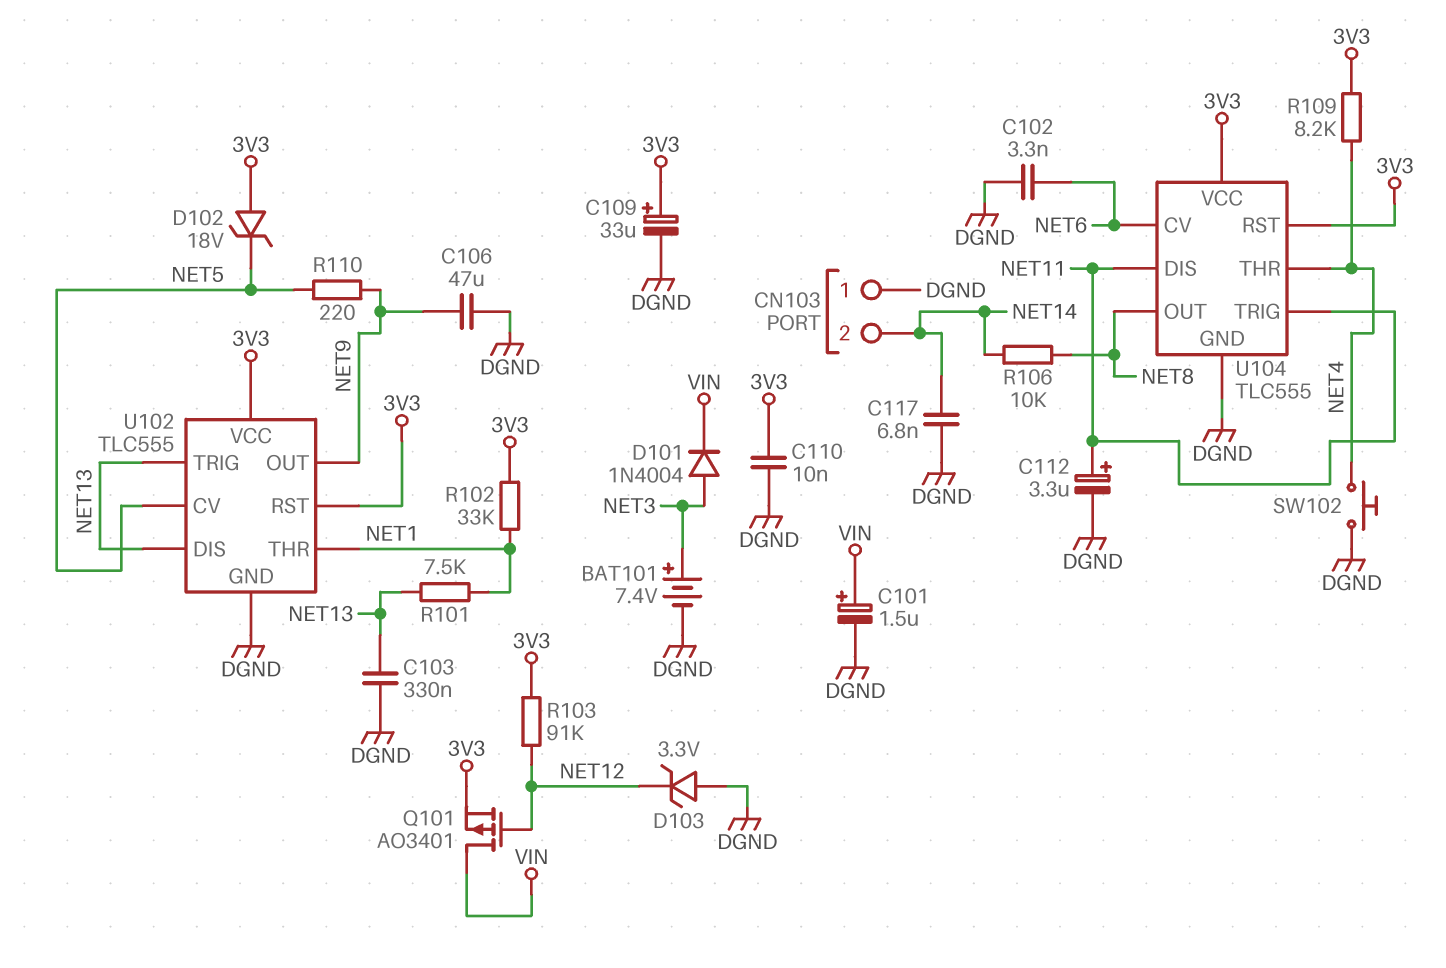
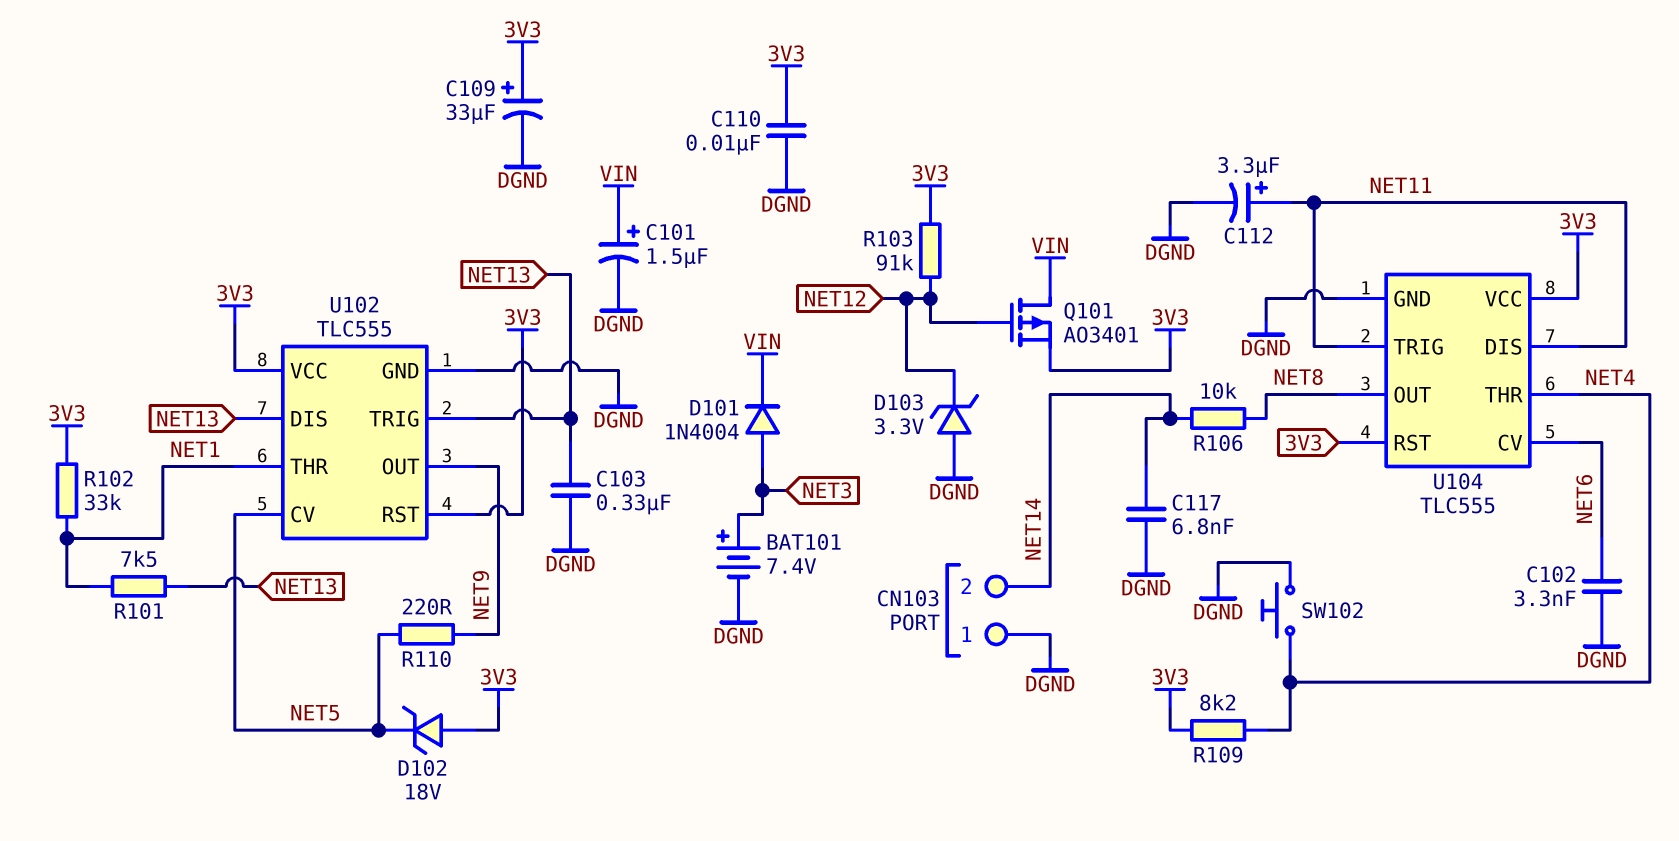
C106: 47uF (DGND, NET9) -> none

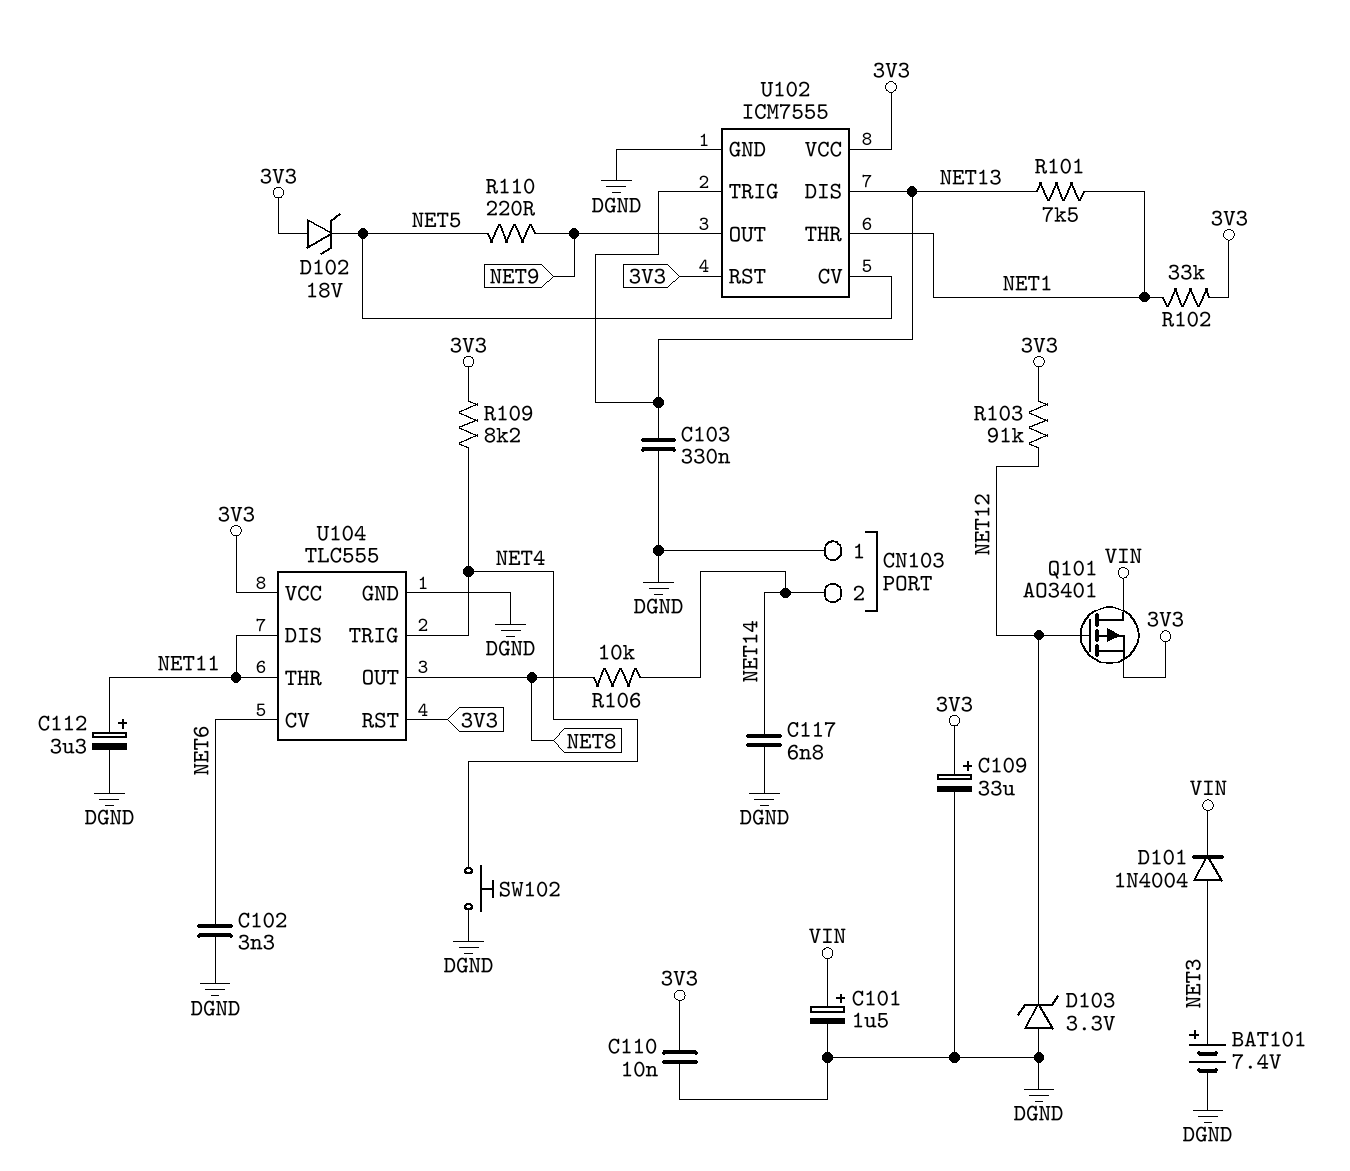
U102: TLC555 -> ICM7555
U104 pin THR: NET4 -> NET11
U104 pin TRIG: NET11 -> NET4

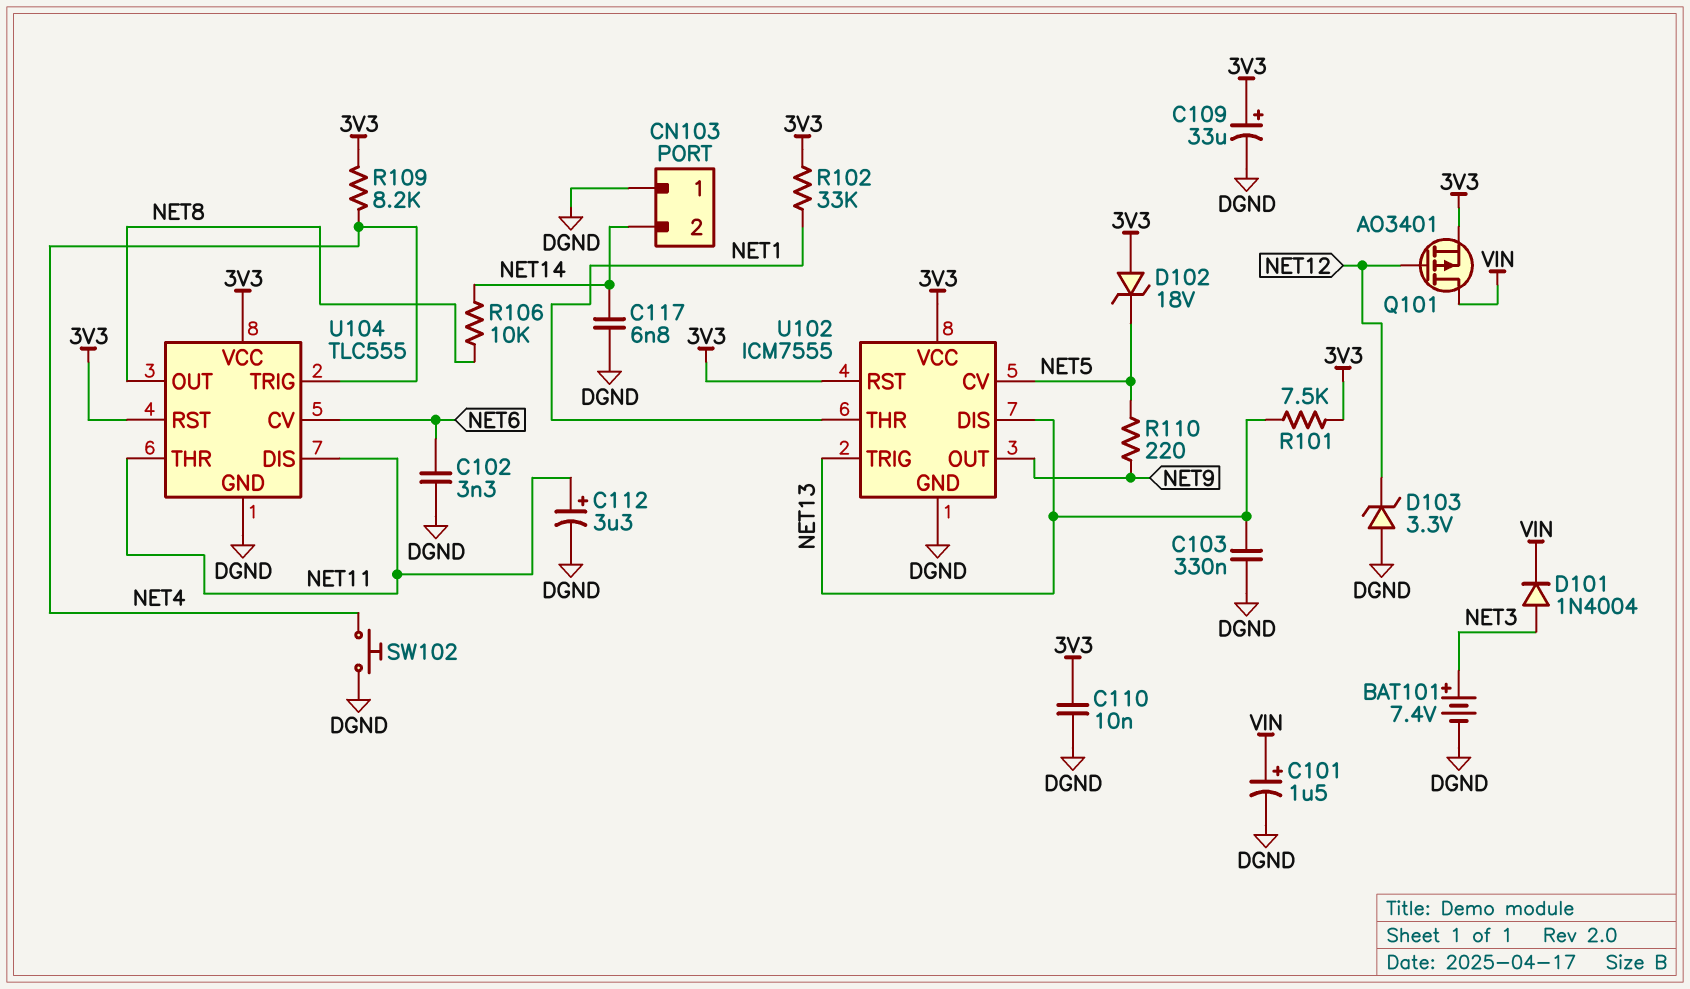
R101: 7.5k (NET1, NET13) -> 7.5k (3V3, NET13)
R103: 91k (3V3, NET12) -> none

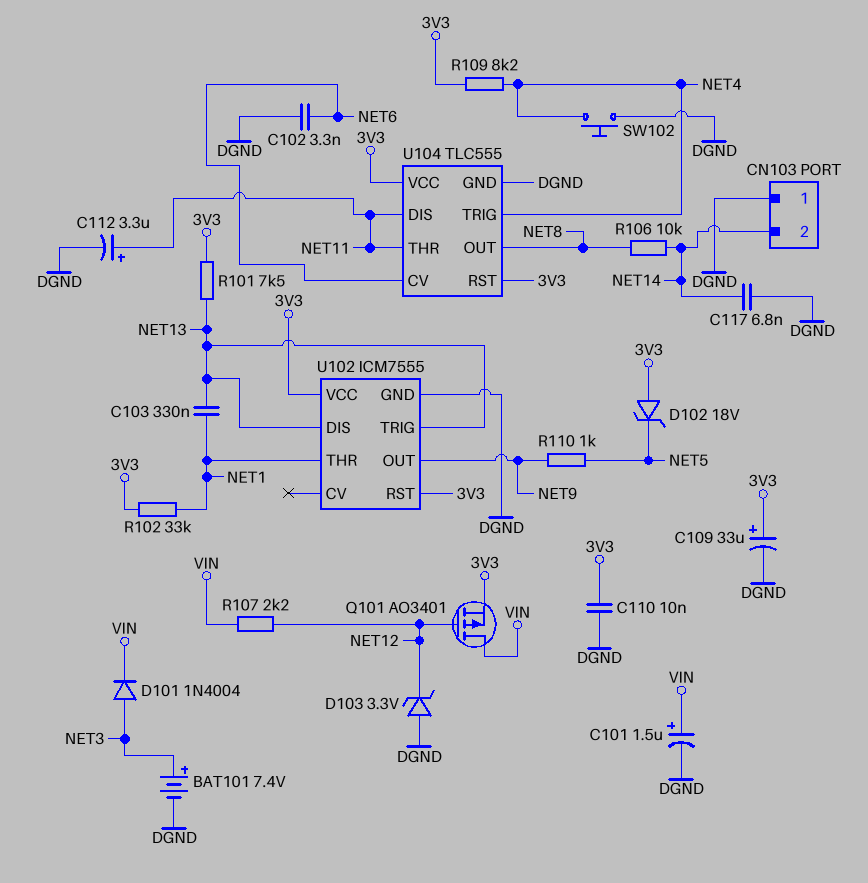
C103: 330nF (DGND, NET13) -> 330nF (NET1, NET13)
R107: none -> 2.2k (NET12, VIN)
R110: 220 (NET5, NET9) -> 1k (NET5, NET9)
U102 pin CV: NET5 -> none

